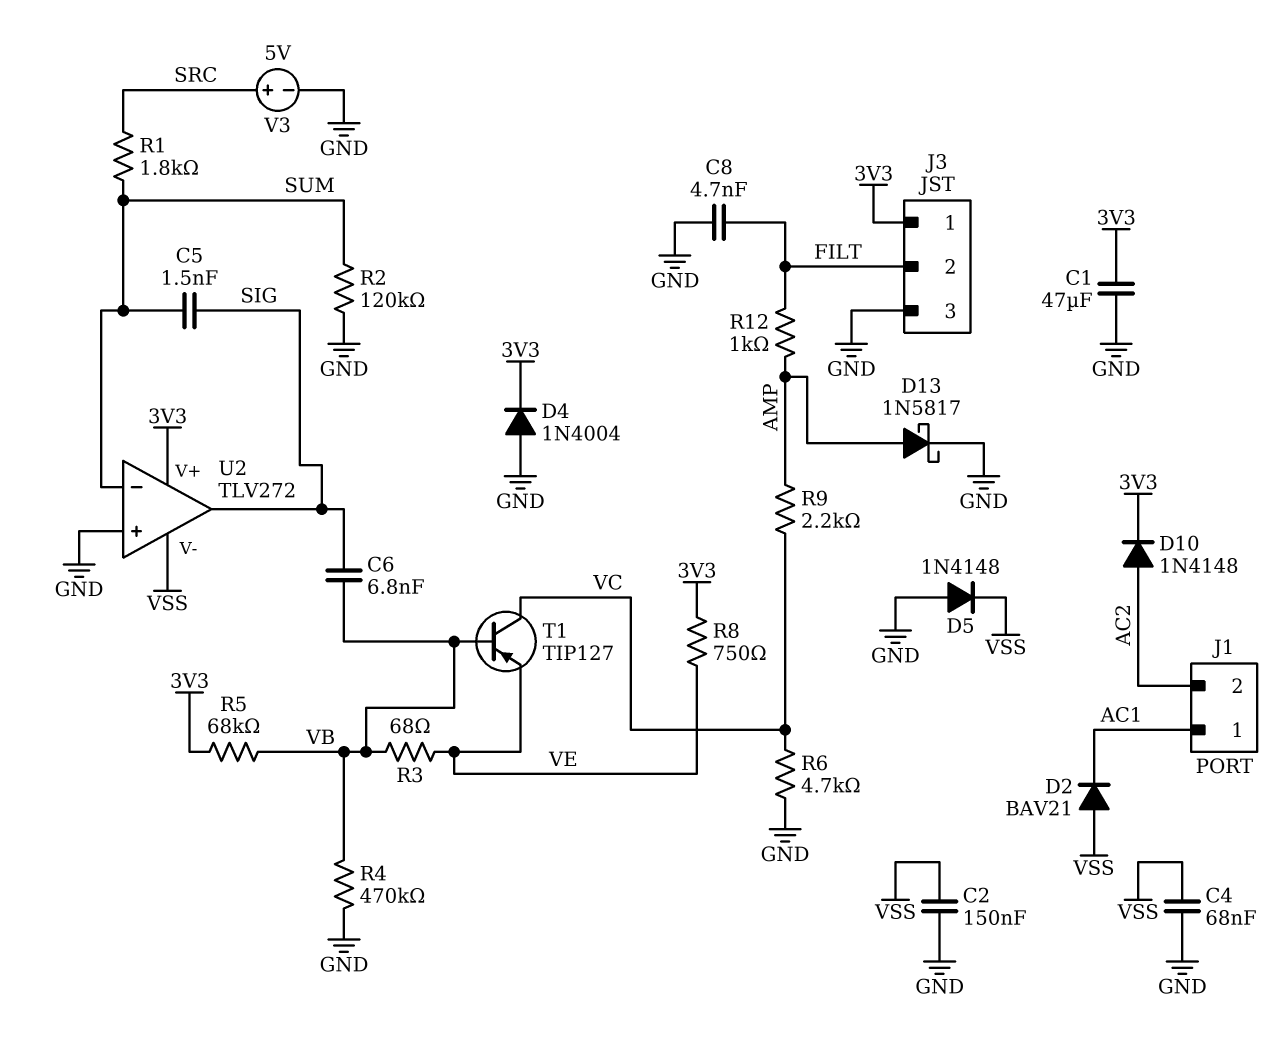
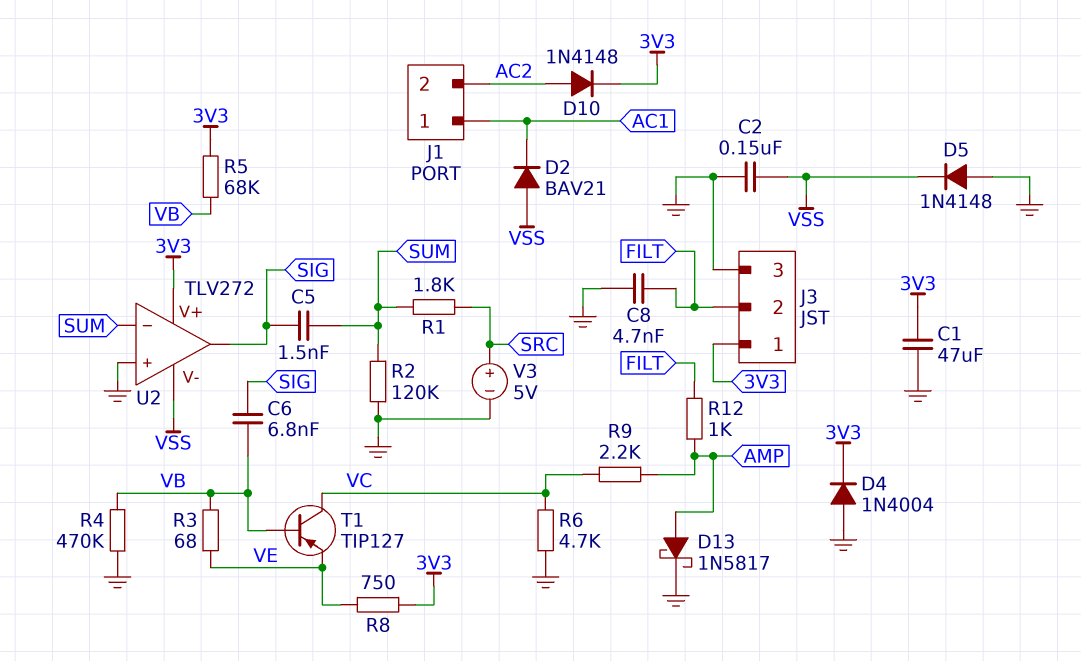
C4: 68nF (GND, VSS) -> none

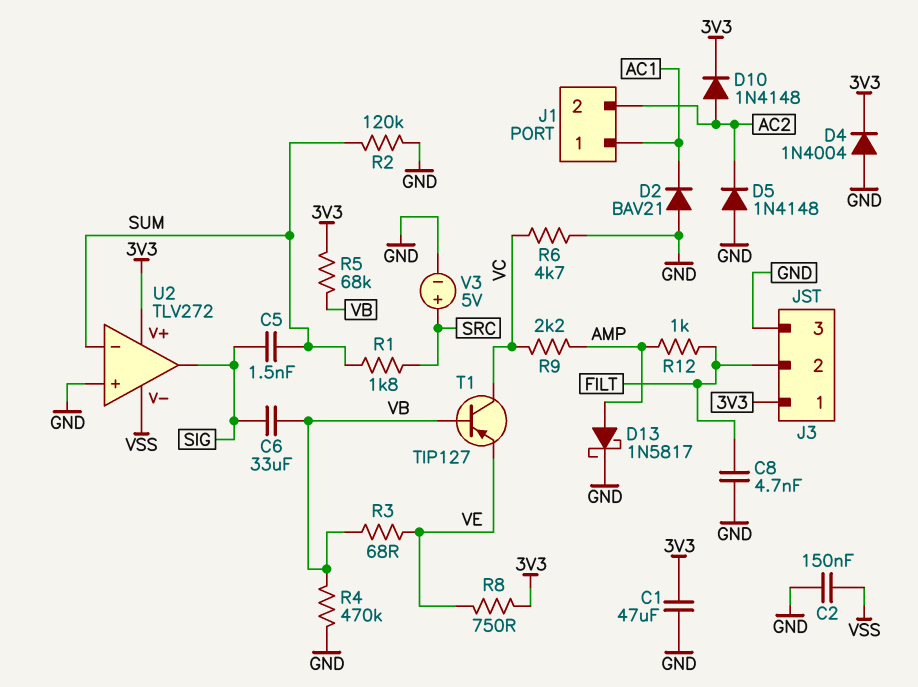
C6: 6.8nF (SIG, VB) -> 33uF (SIG, VB)
D2: diode BAV21 (A VSS, K AC1) -> diode BAV21 (A GND, K AC1)
D5: diode 1N4148 (A GND, K VSS) -> diode 1N4148 (A GND, K AC2)

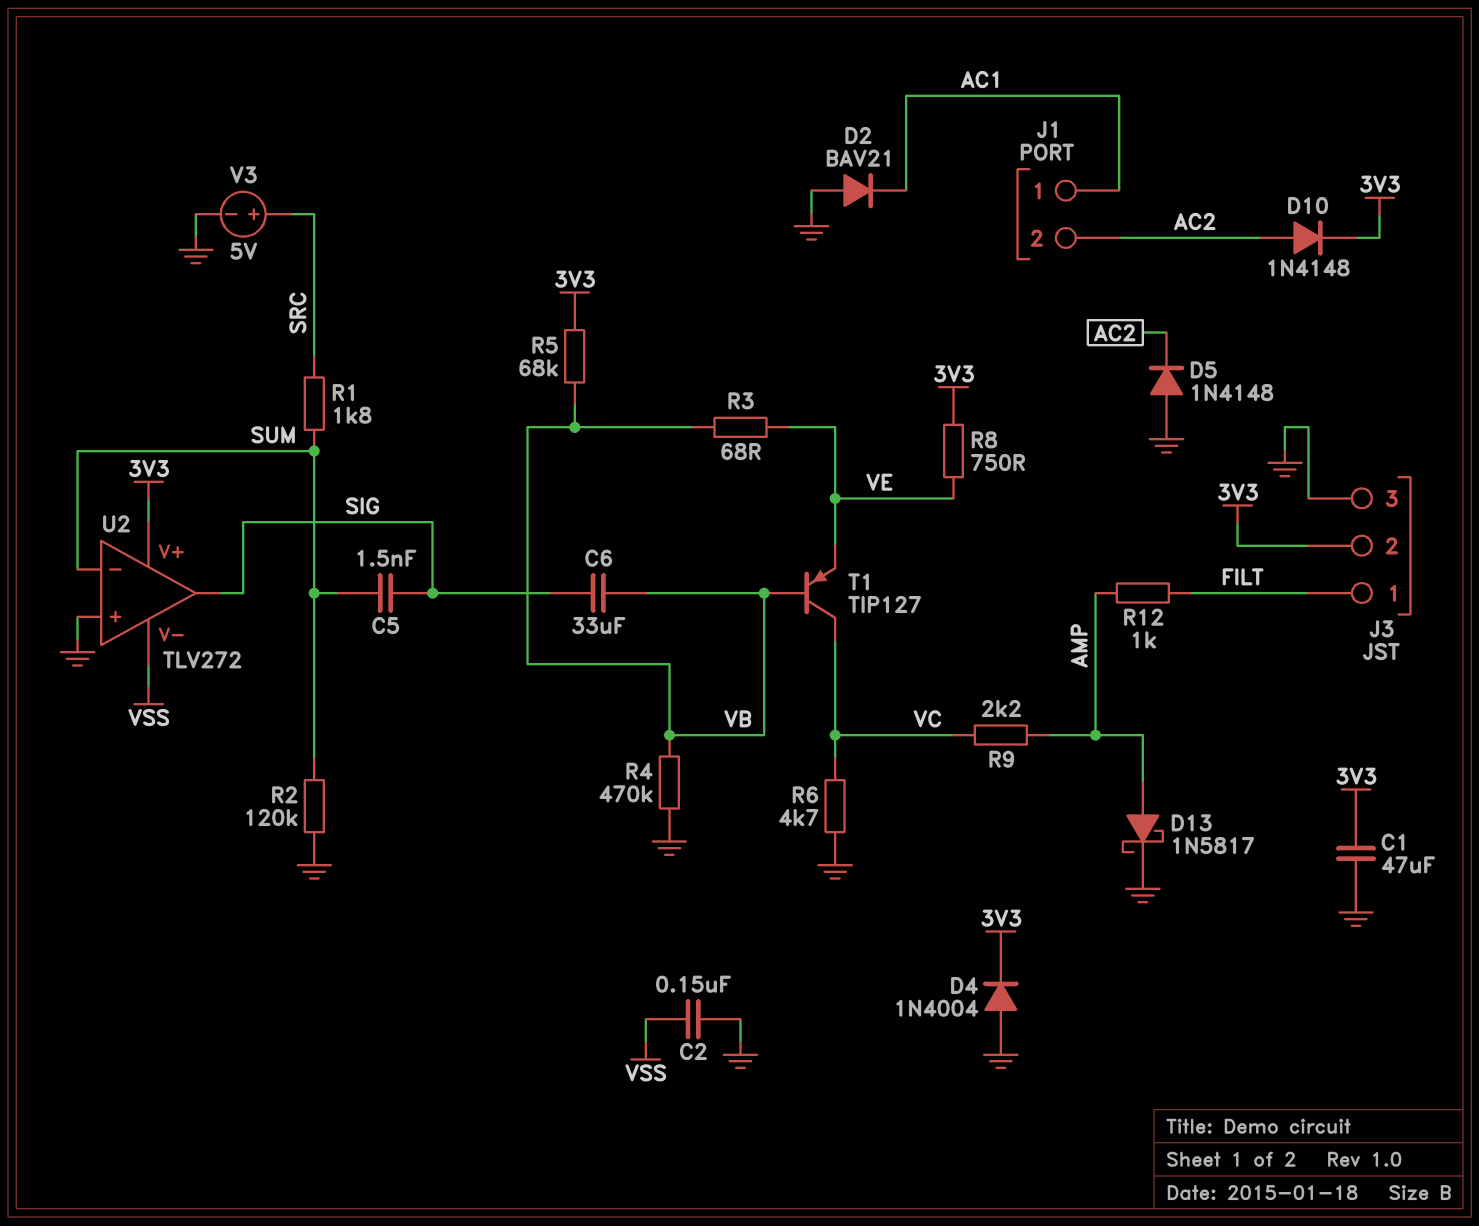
C8: 4.7nF (FILT, GND) -> none
J3 pin 1: 3V3 -> FILT
J3 pin 2: FILT -> 3V3

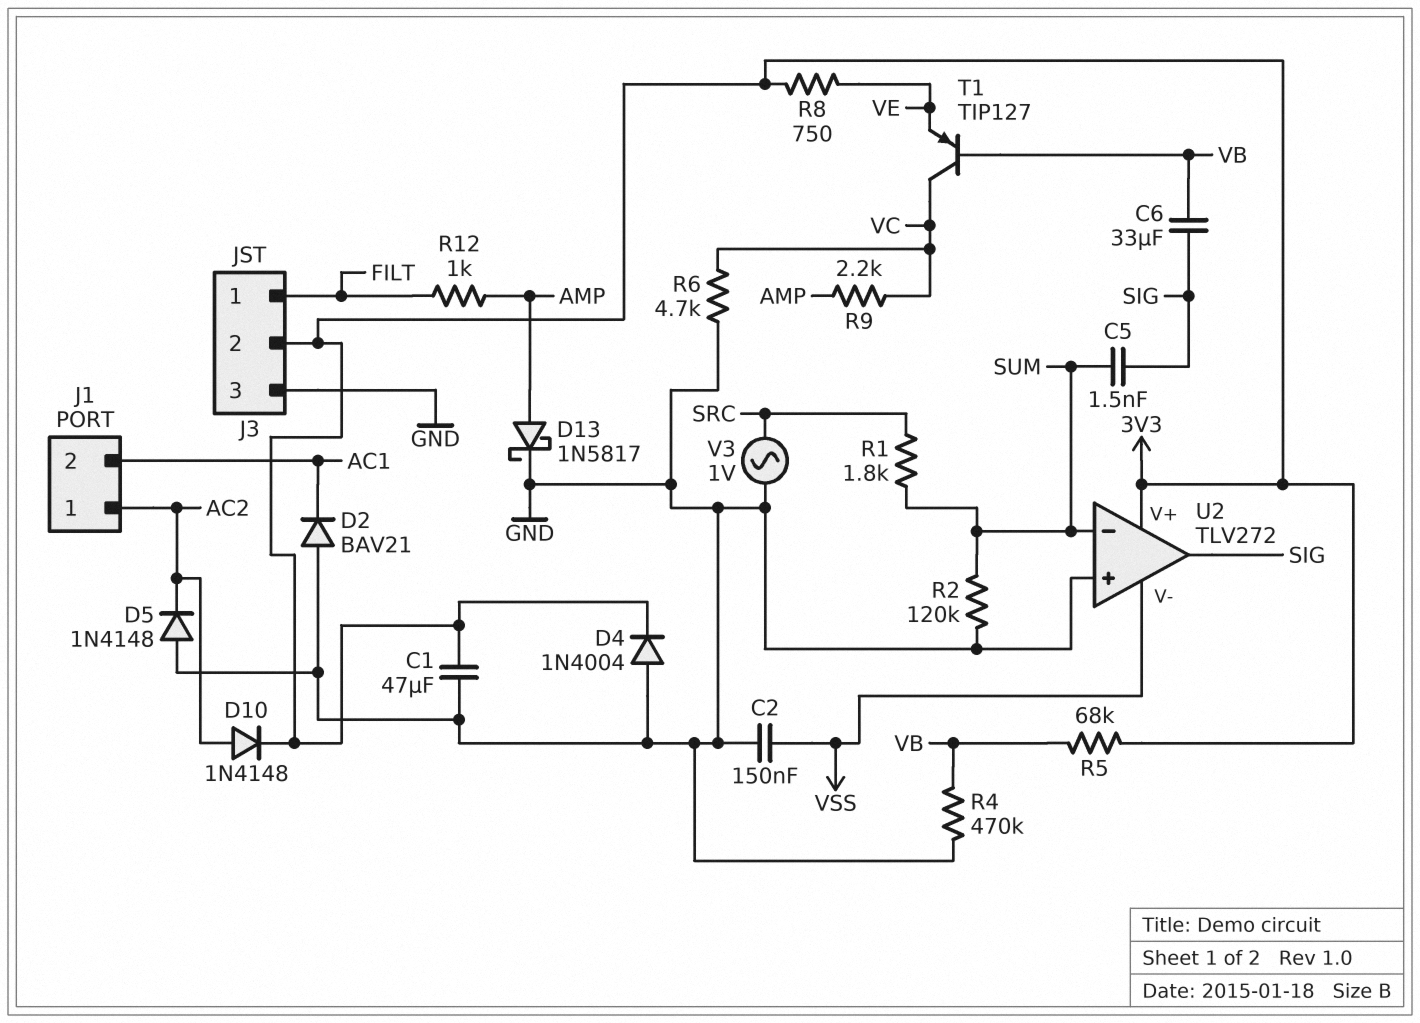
J1 pin 1: AC1 -> AC2
J1 pin 2: AC2 -> AC1
R3: 68 (VB, VE) -> none
V3: 5V (plus SRC, minus GND) -> AC 1V (GND, SRC)

